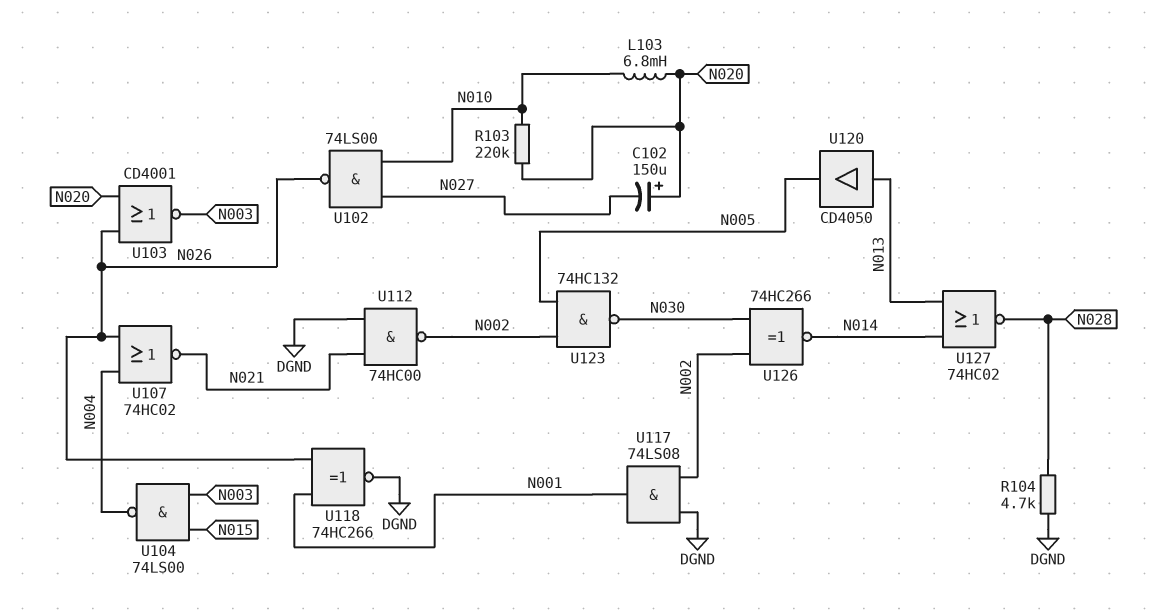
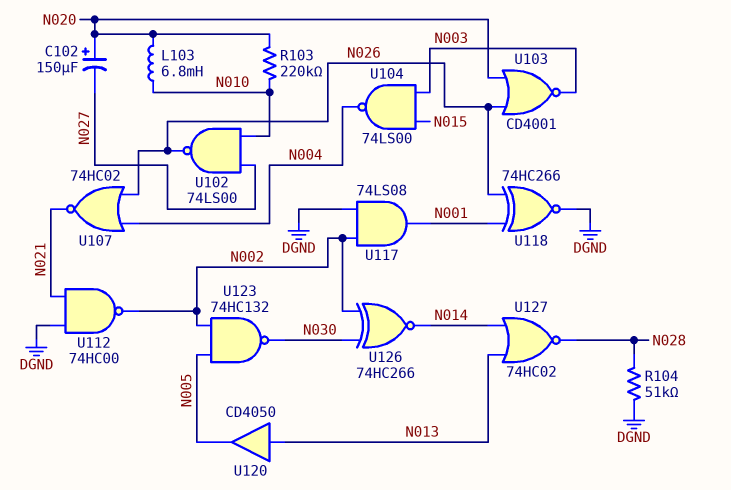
R104: 4.7k (DGND, N028) -> 51k (DGND, N028)

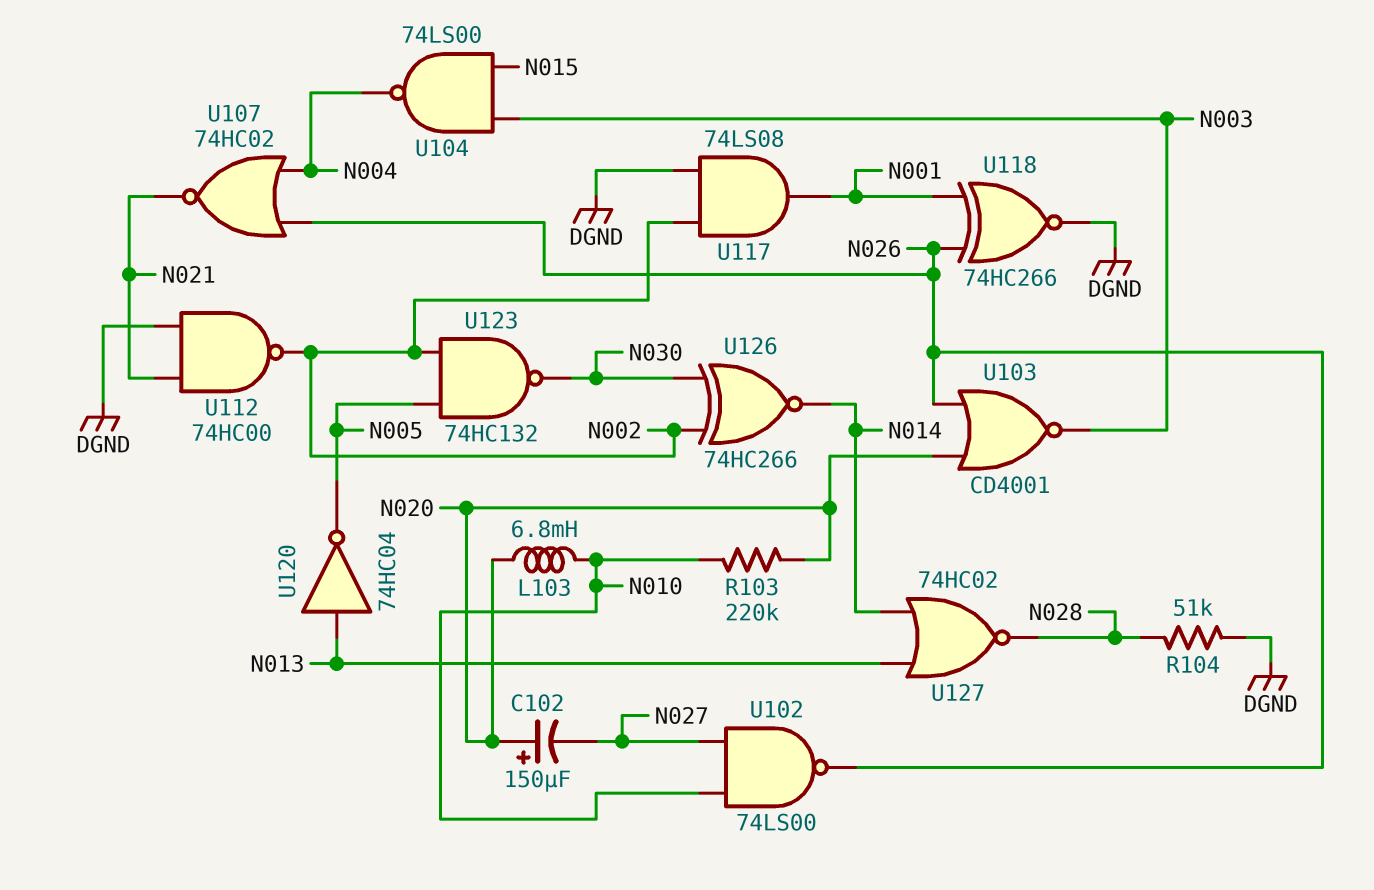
U120: buffer CD4050 (in N013, out N005) -> NOT 74HC04 (in N013, out N005)

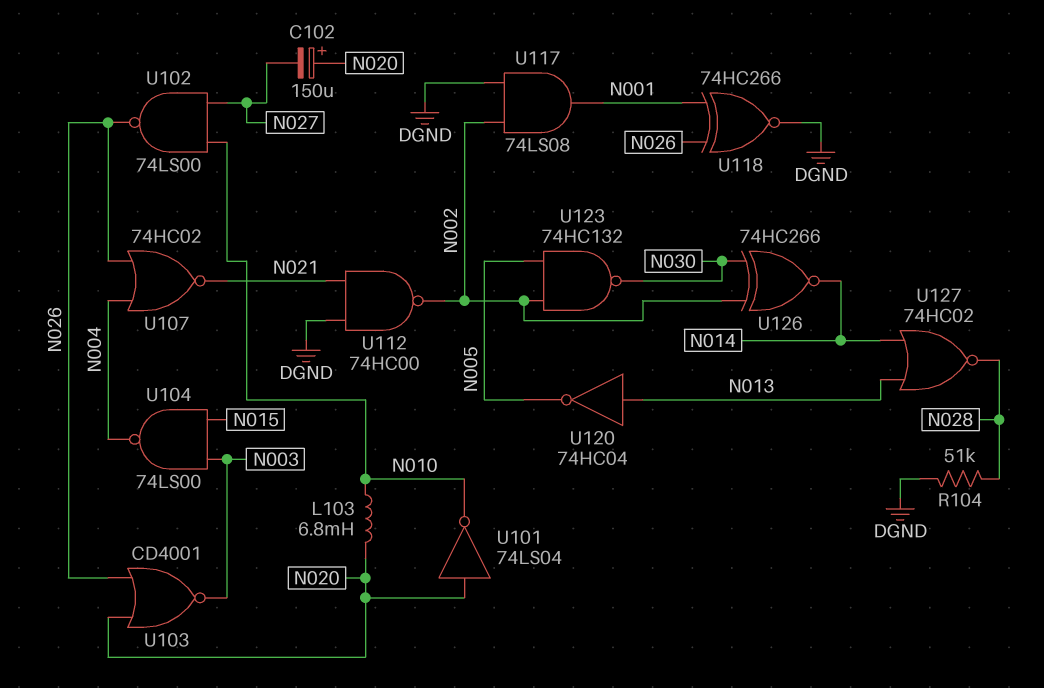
R103: 220k (N010, N020) -> none
U101: none -> NOT 74LS04 (in N020, out N010)

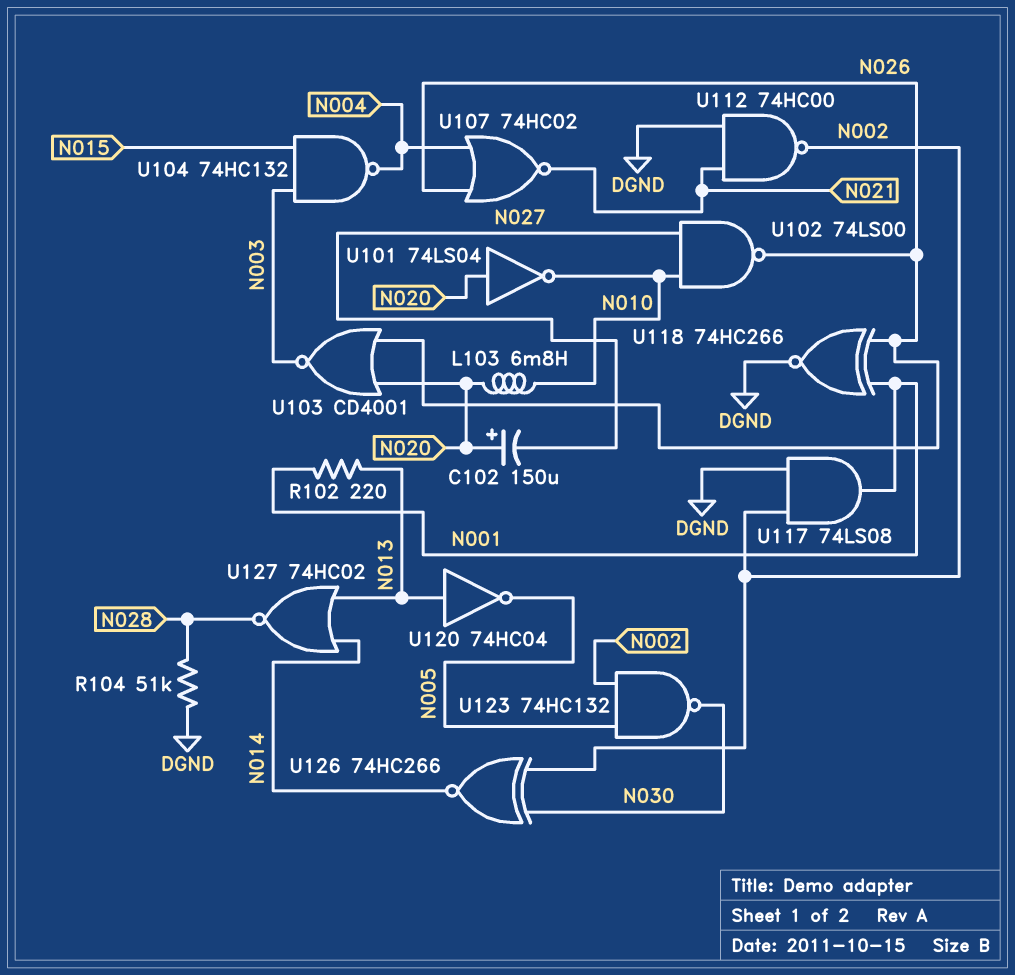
R102: none -> 220 (N001, N013)
U104: NAND 74LS00 (in N003, in N015, out N004) -> NAND 74HC132 (in N003, in N015, out N004)

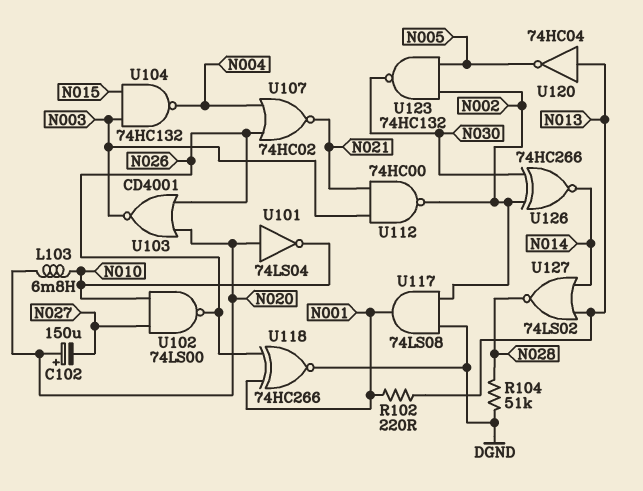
U112: NAND 74HC00 (in DGND, in N021, out N002) -> NAND 74HC00 (in N003, in N021, out N002)
U127: NOR 74HC02 (in N013, in N014, out N028) -> NOR 74LS02 (in N013, in N014, out N028)

